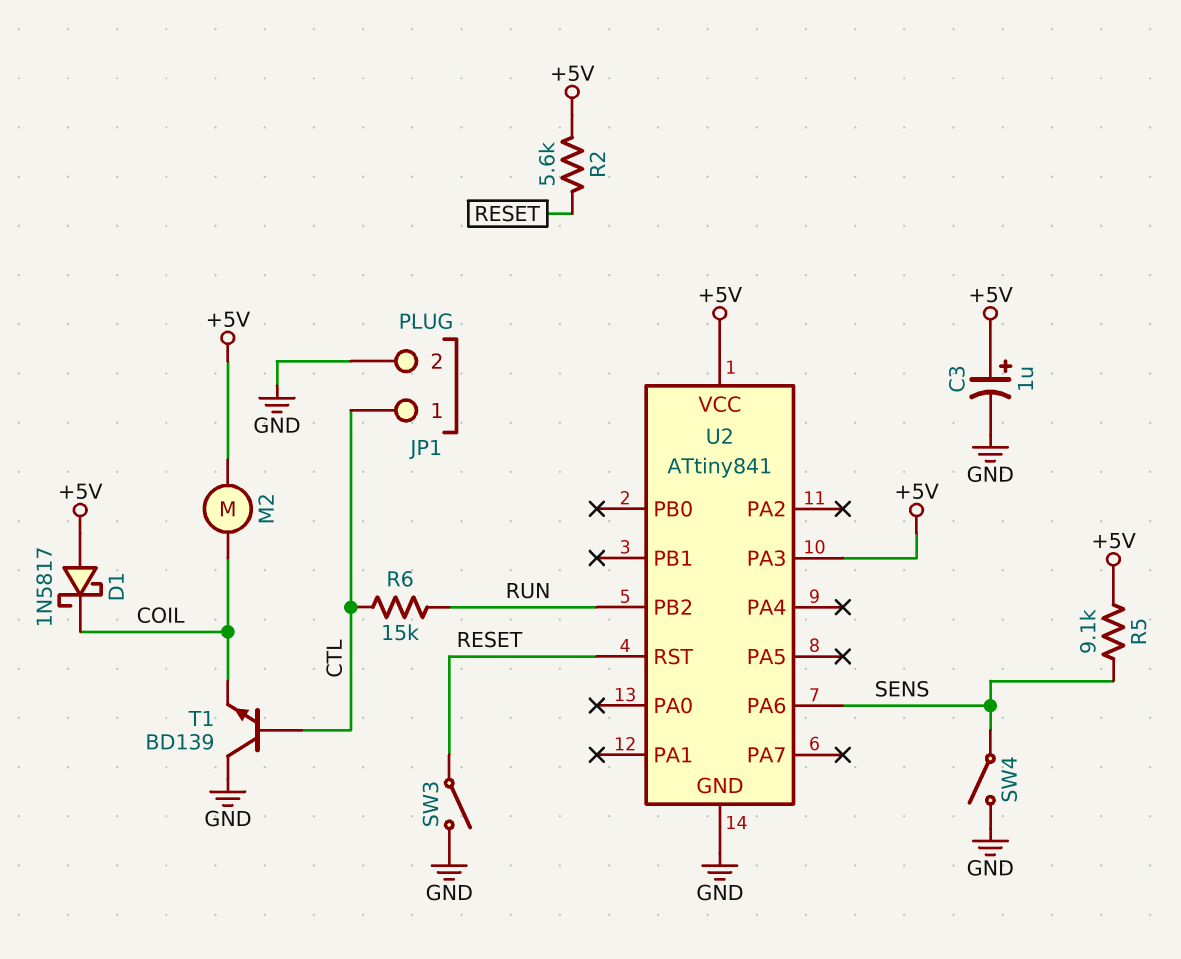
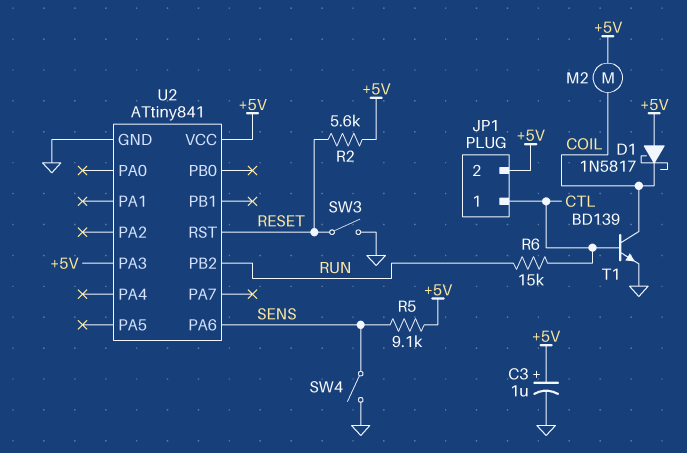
JP1 pin 2: GND -> +5V
T1: NPN BD139 (B CTL, C GND, E COIL) -> NPN BD139 (B CTL, C COIL, E GND)

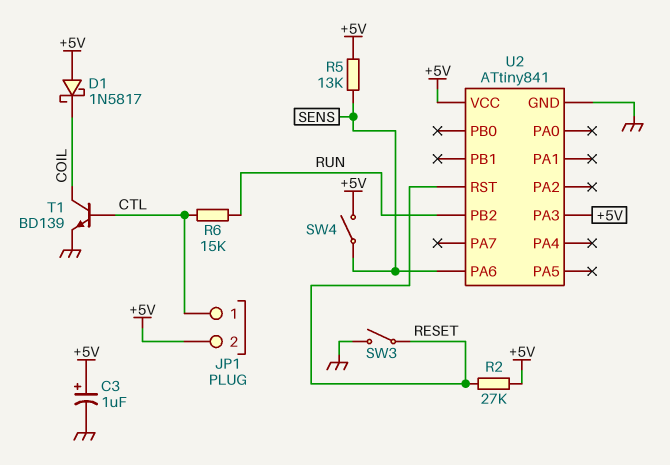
M2: motor (+5V, COIL) -> none
R2: 5.6k (+5V, RESET) -> 27k (+5V, RESET)
R5: 9.1k (+5V, SENS) -> 13k (+5V, SENS)
SW4: switch (GND, SENS) -> switch (+5V, SENS)

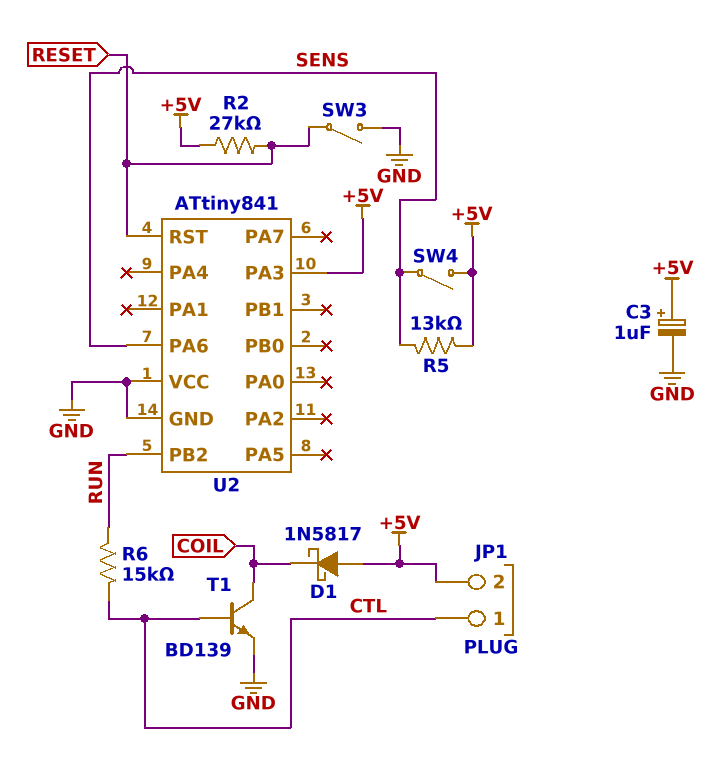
U2 pin VCC: +5V -> GND

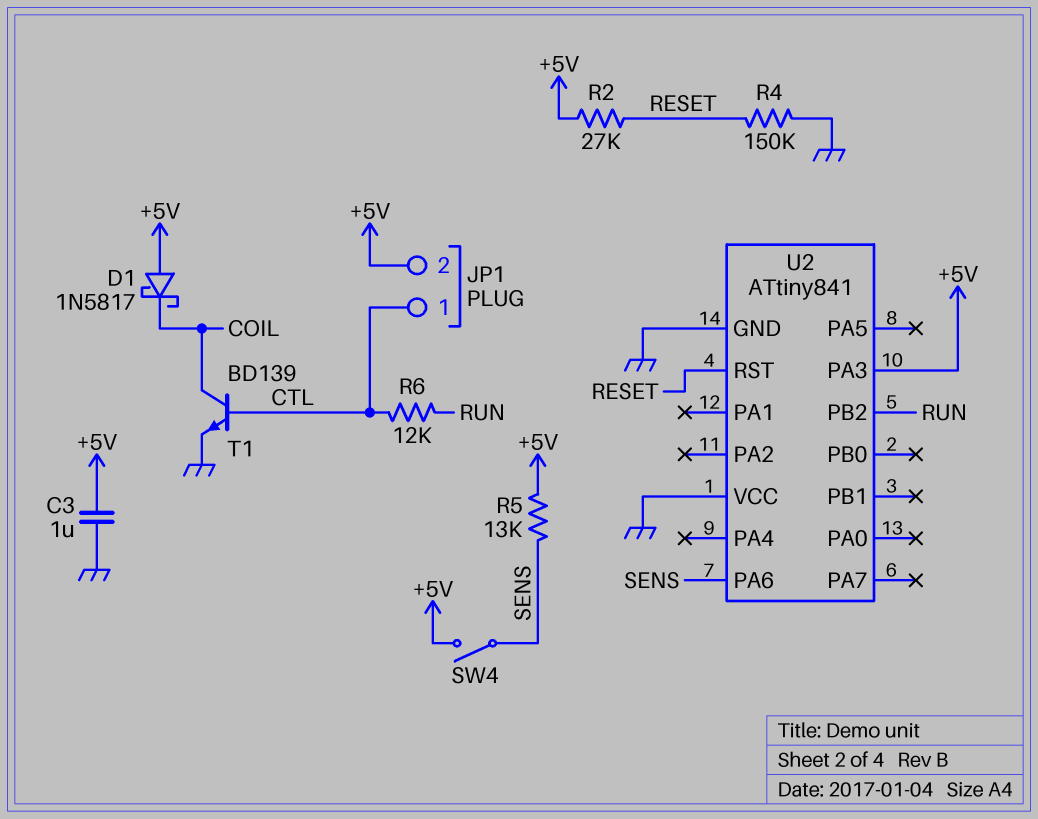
C3: 1uF (plus +5V, minus GND) -> 1uF (+5V, GND)
R4: none -> 150k (GND, RESET)
R6: 15k (CTL, RUN) -> 12k (CTL, RUN)
SW3: switch (GND, RESET) -> none

